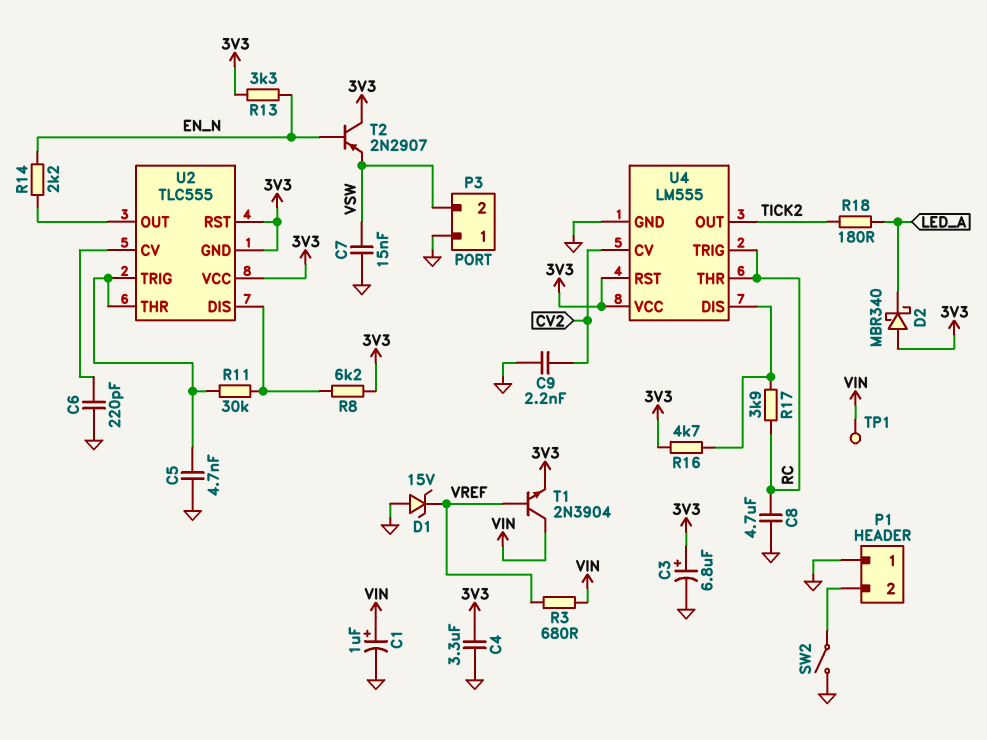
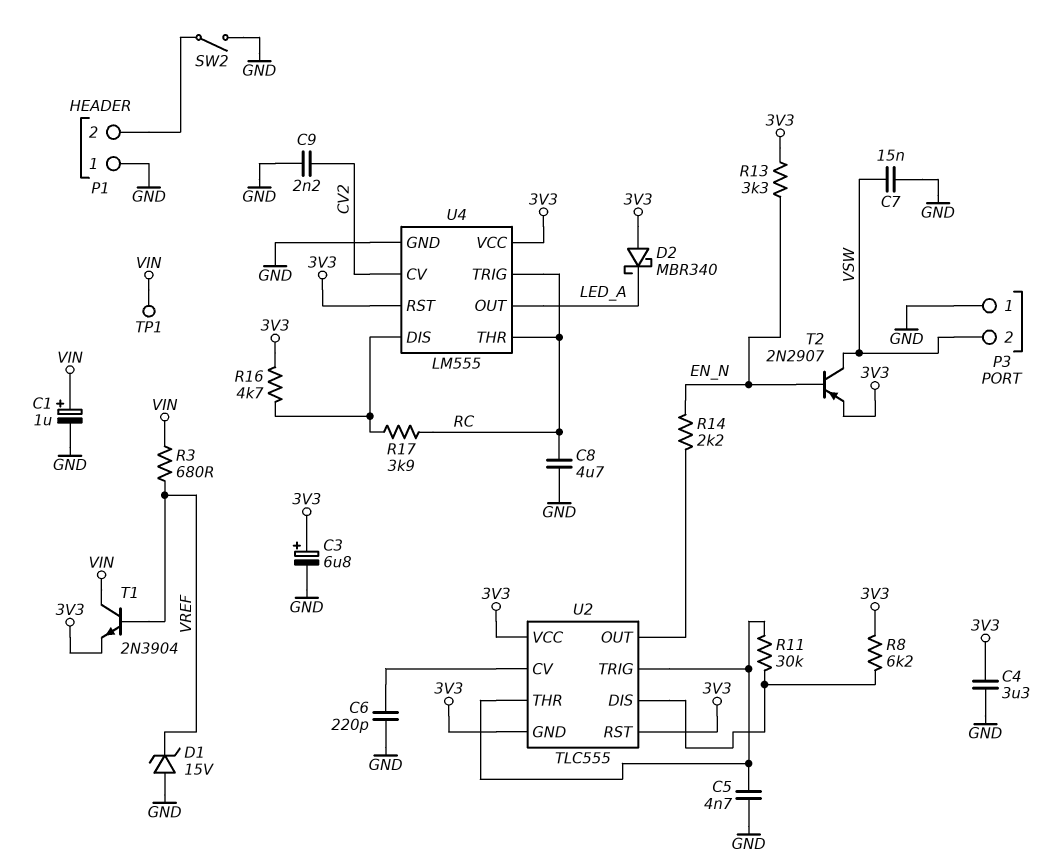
R18: 180 (LED_A, TICK2) -> none
T2: PNP 2N2907 (B EN_N, C 3V3, E VSW) -> PNP 2N2907 (B EN_N, C VSW, E 3V3)
U4 pin OUT: TICK2 -> LED_A

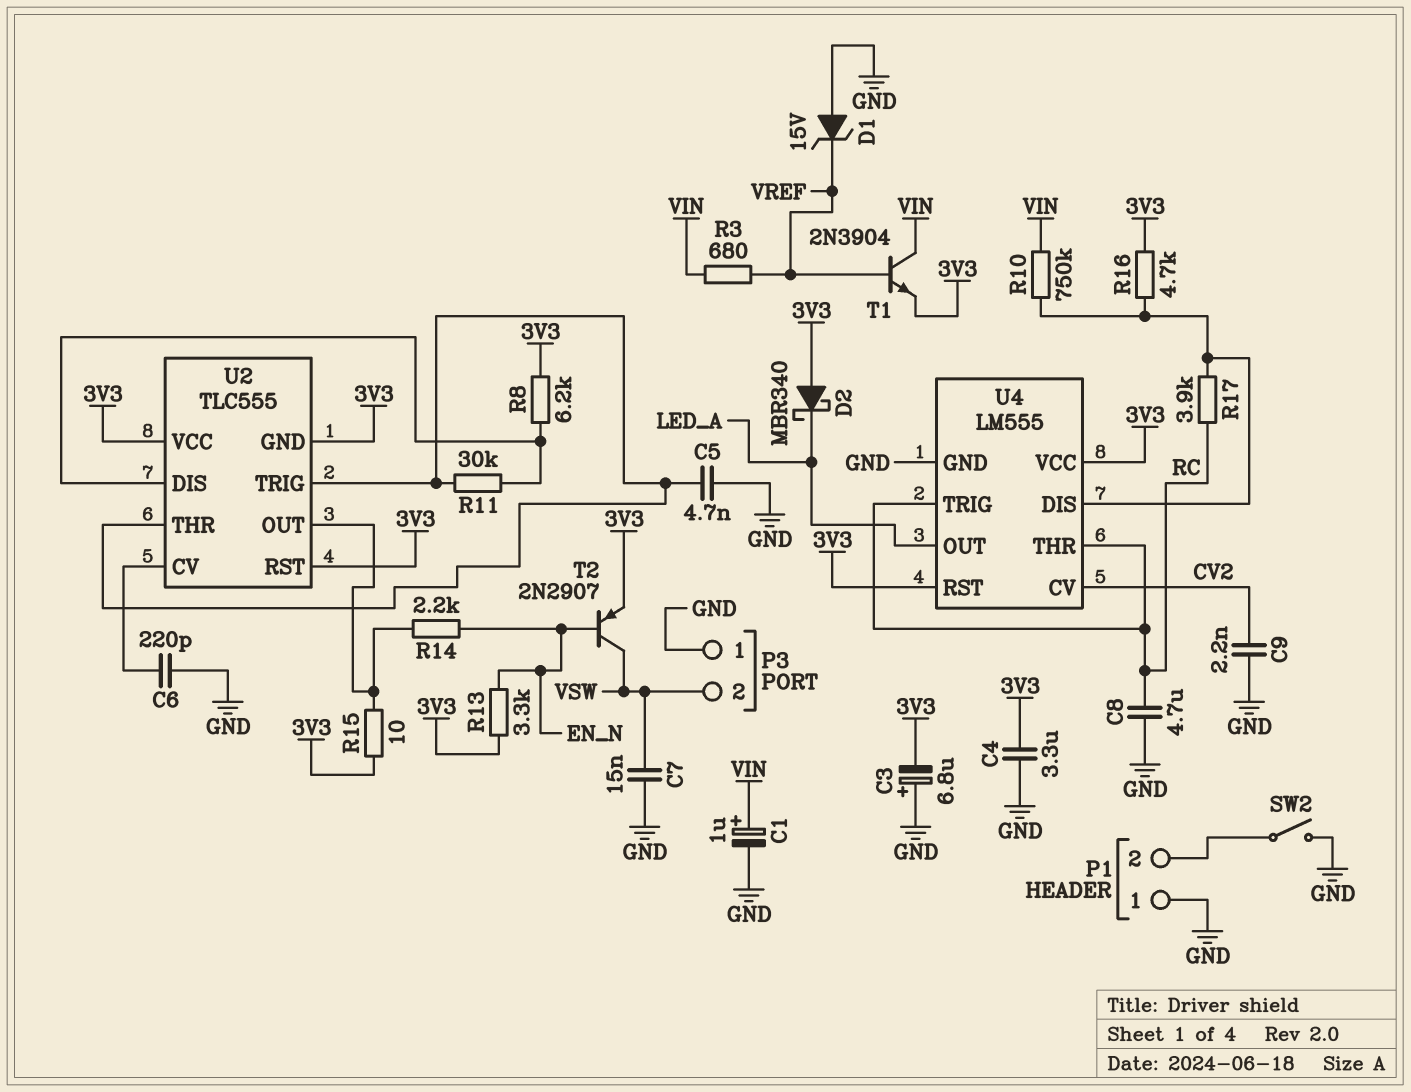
C3: 6.8uF (plus 3V3, minus GND) -> 6.8uF (plus GND, minus 3V3)
R10: none -> 750k (U4/DIS, VIN)
R15: none -> 10 (3V3, U2/OUT)
TP1: test point (VIN) -> none

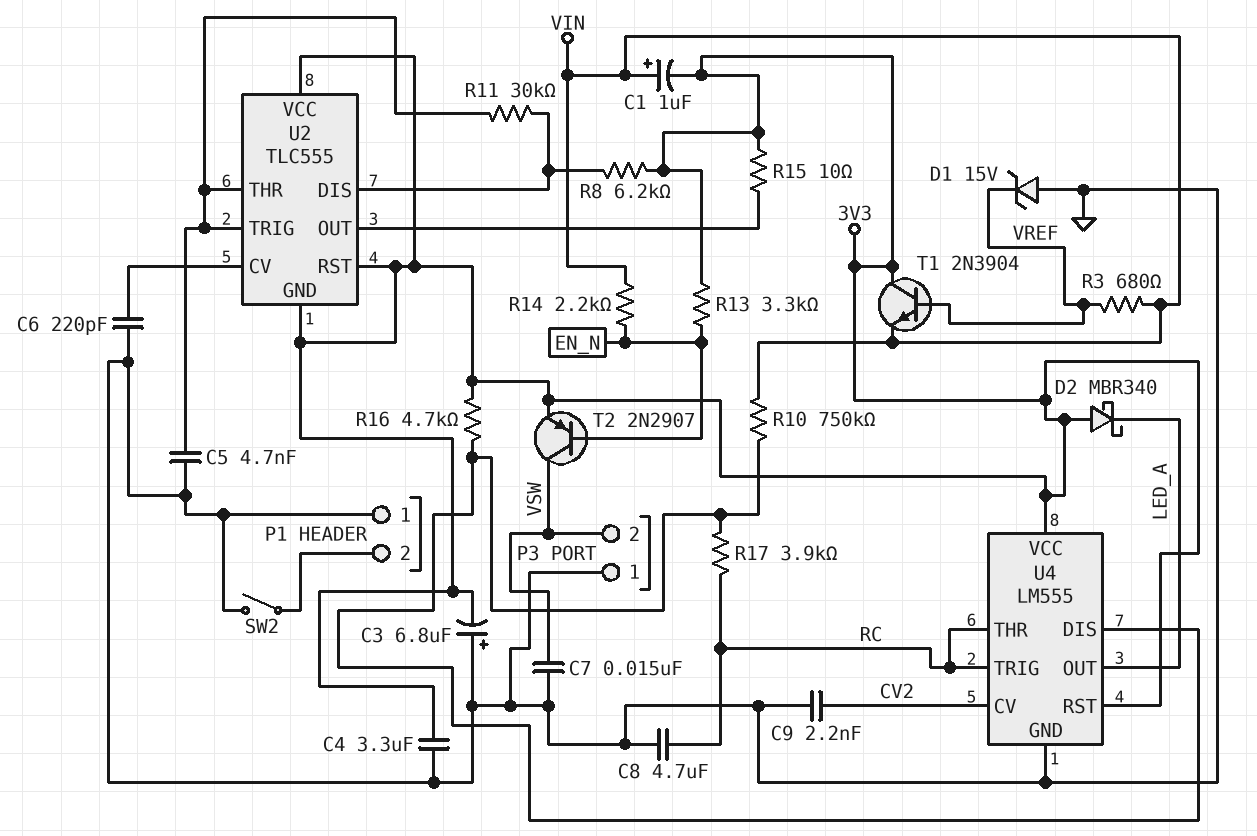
C1: 1uF (plus VIN, minus GND) -> 1uF (plus VIN, minus 3V3)
R14: 2.2k (EN_N, U2/OUT) -> 2.2k (EN_N, VIN)
T1: NPN 2N3904 (B VREF, C VIN, E 3V3) -> NPN 2N3904 (B VREF, C 3V3, E VIN)

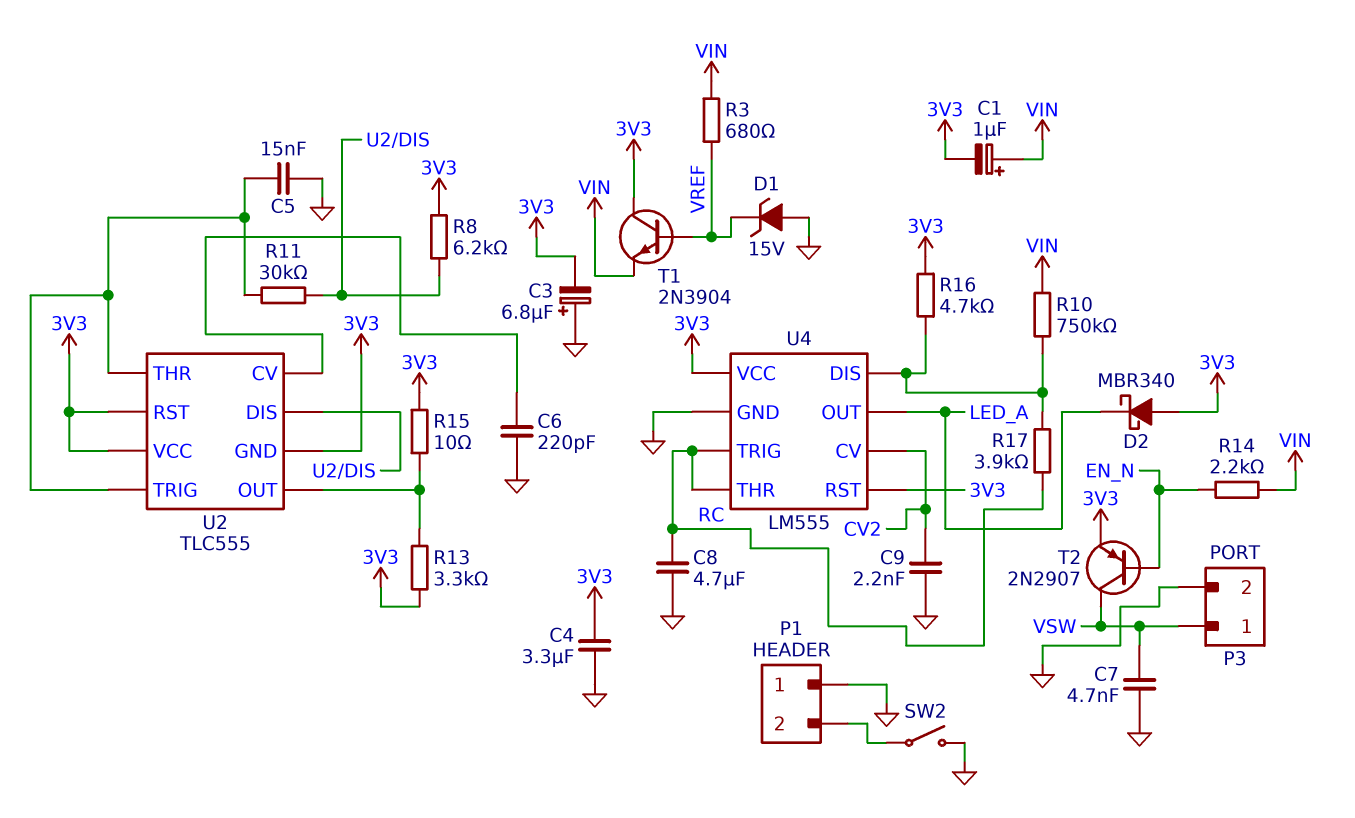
C5: 4.7nF (GND, U2/THR) -> 15nF (GND, U2/THR)
C7: 15nF (GND, VSW) -> 4.7nF (GND, VSW)
P3 pin 1: GND -> VSW
P3 pin 2: VSW -> GND
R13: 3.3k (3V3, EN_N) -> 3.3k (3V3, U2/OUT)

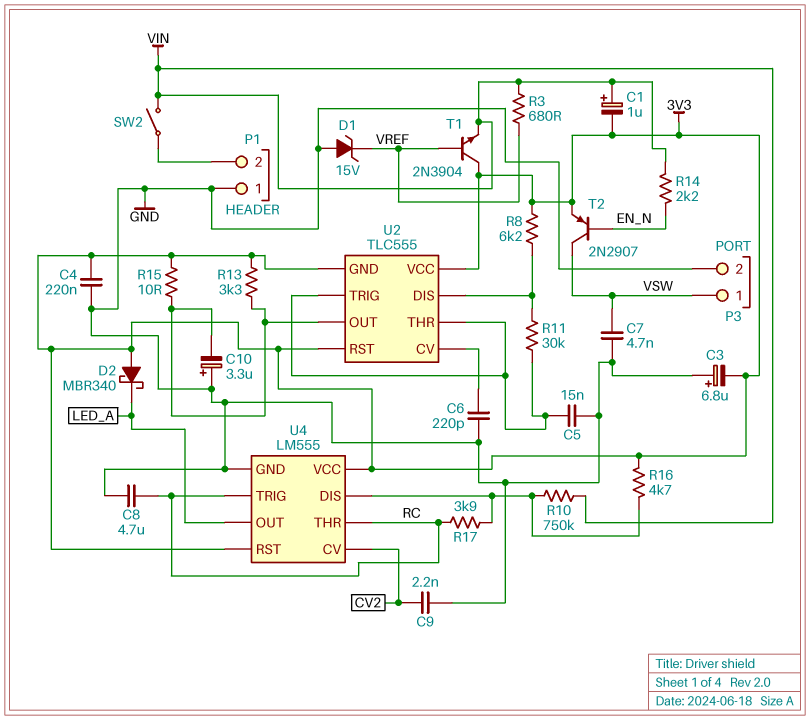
C4: 3.3uF (3V3, GND) -> 220nF (3V3, GND)
C10: none -> 3.3uF (plus GND, minus U2/OUT)
SW2: switch (GND, P1/2) -> switch (P1/2, VIN)

